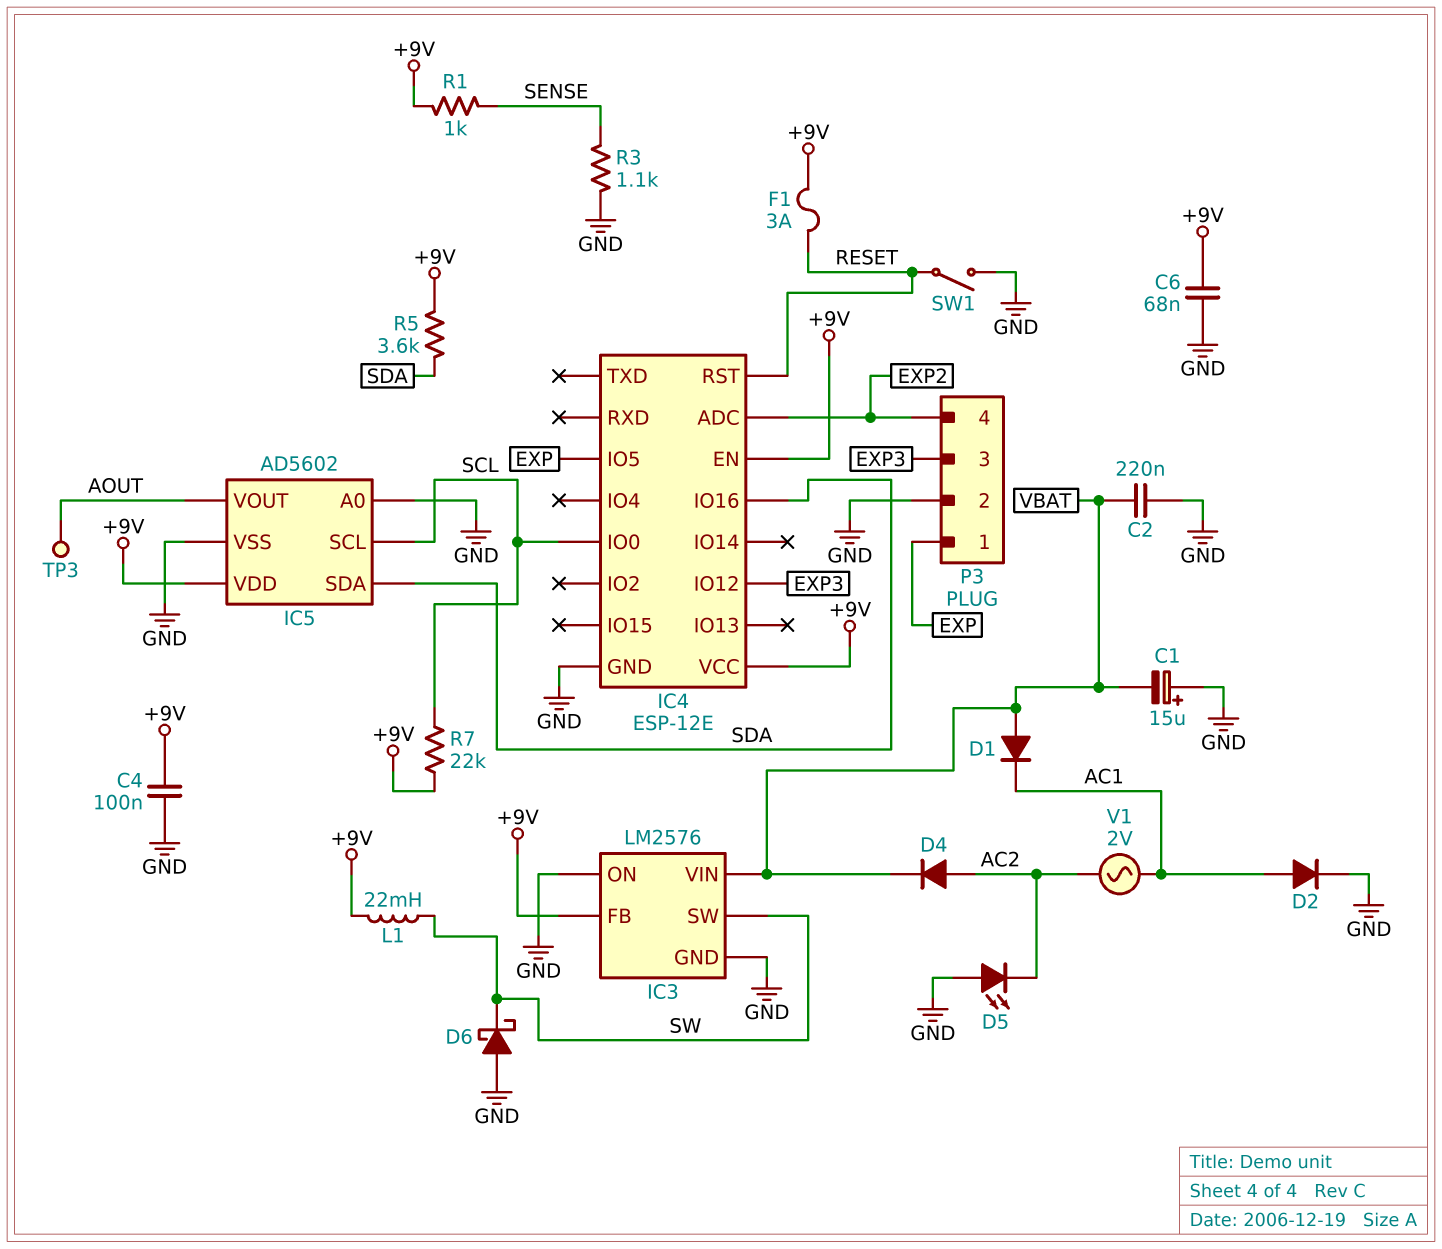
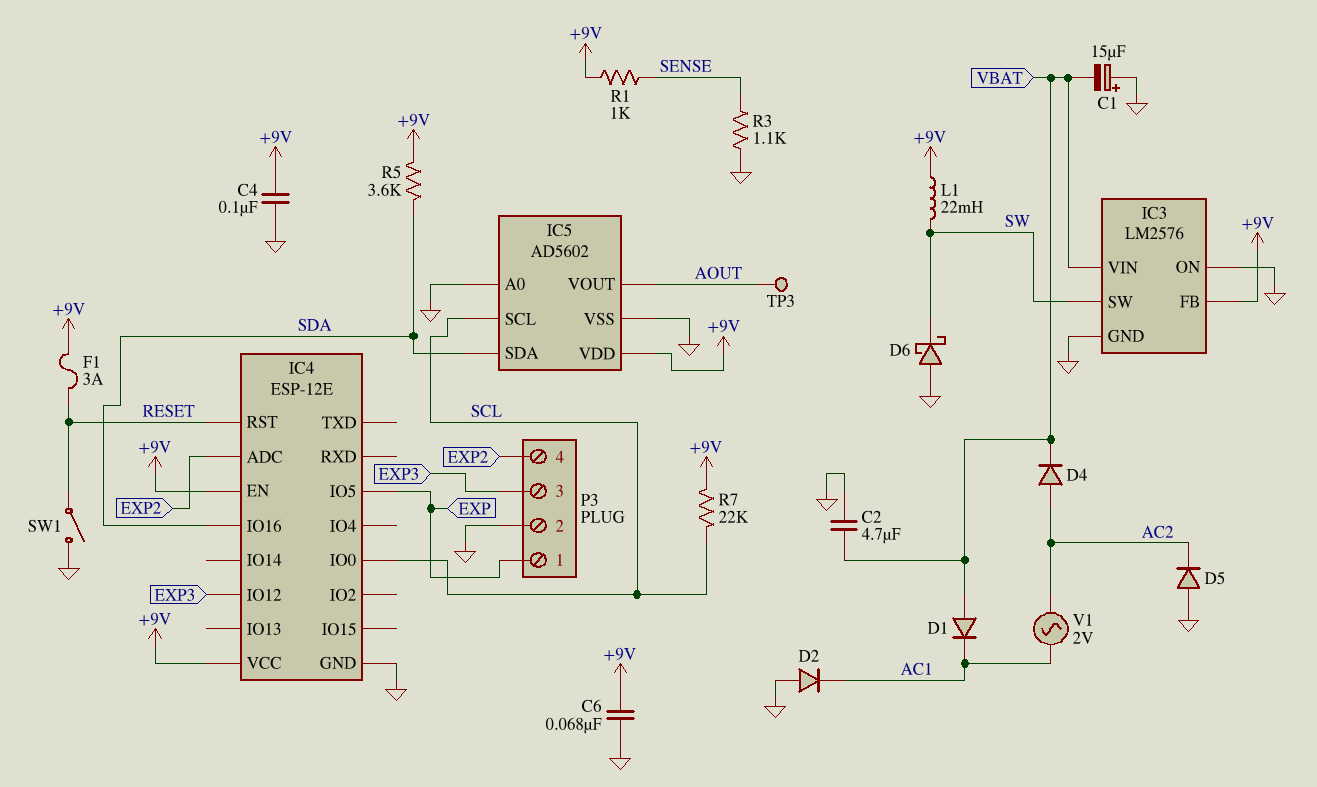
C2: 220nF (GND, VBAT) -> 4.7uF (GND, VBAT)
D2: diode (A AC1, K GND) -> diode (A GND, K AC1)
D5: LED (A GND, K AC2) -> diode (A GND, K AC2)

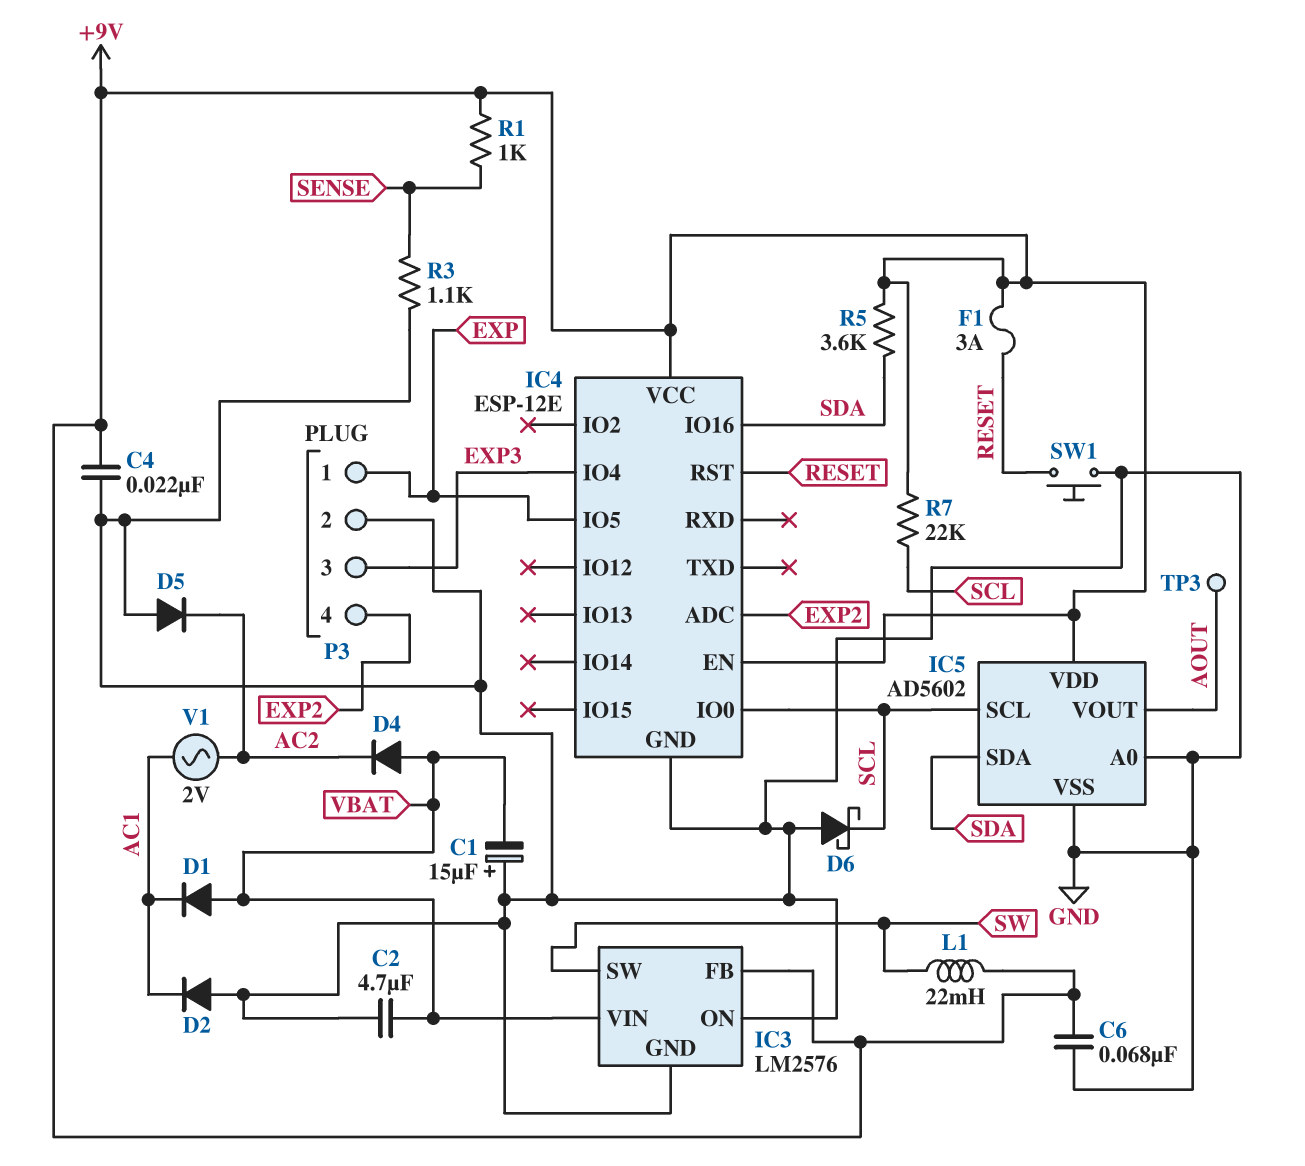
C4: 100nF (+9V, GND) -> 22nF (+9V, GND)
D4: diode (A AC2, K VBAT) -> diode (A VBAT, K AC2)
D6: schottky (A GND, K SW) -> schottky (A GND, K SCL)
IC4 pin IO4: none -> EXP3
IC4 pin IO12: EXP3 -> none
SW1: switch (GND, RESET) -> button (GND, RESET)

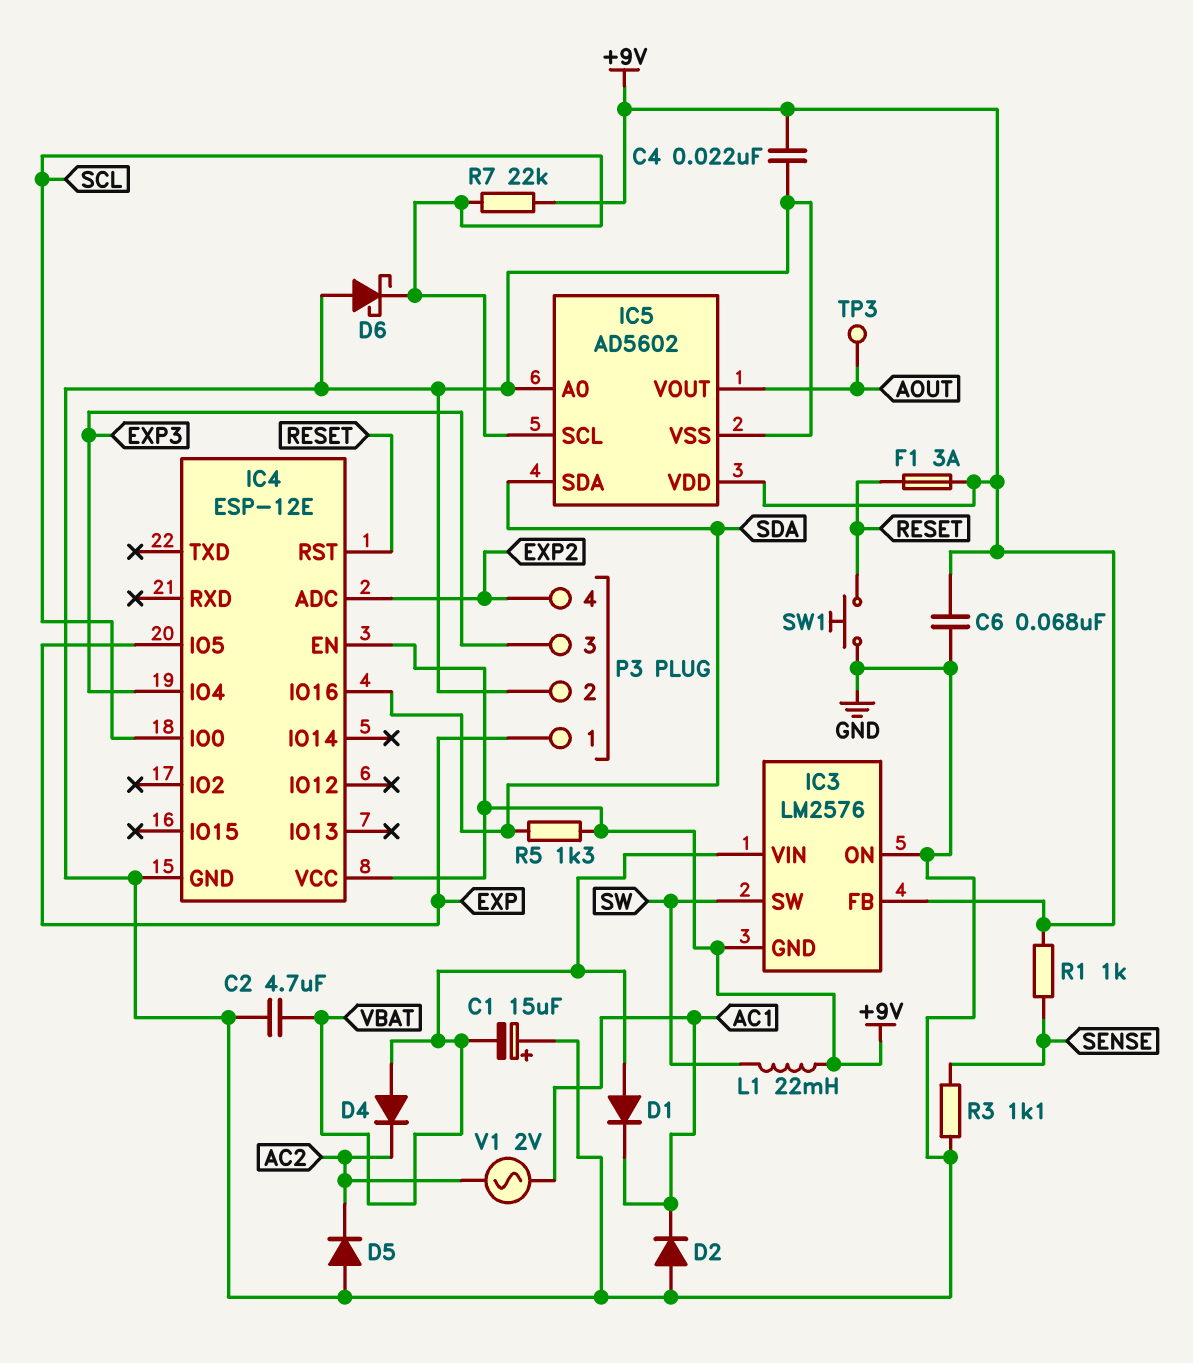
IC3 pin GND: GND -> +9V
R5: 3.6k (+9V, SDA) -> 1.3k (+9V, SDA)

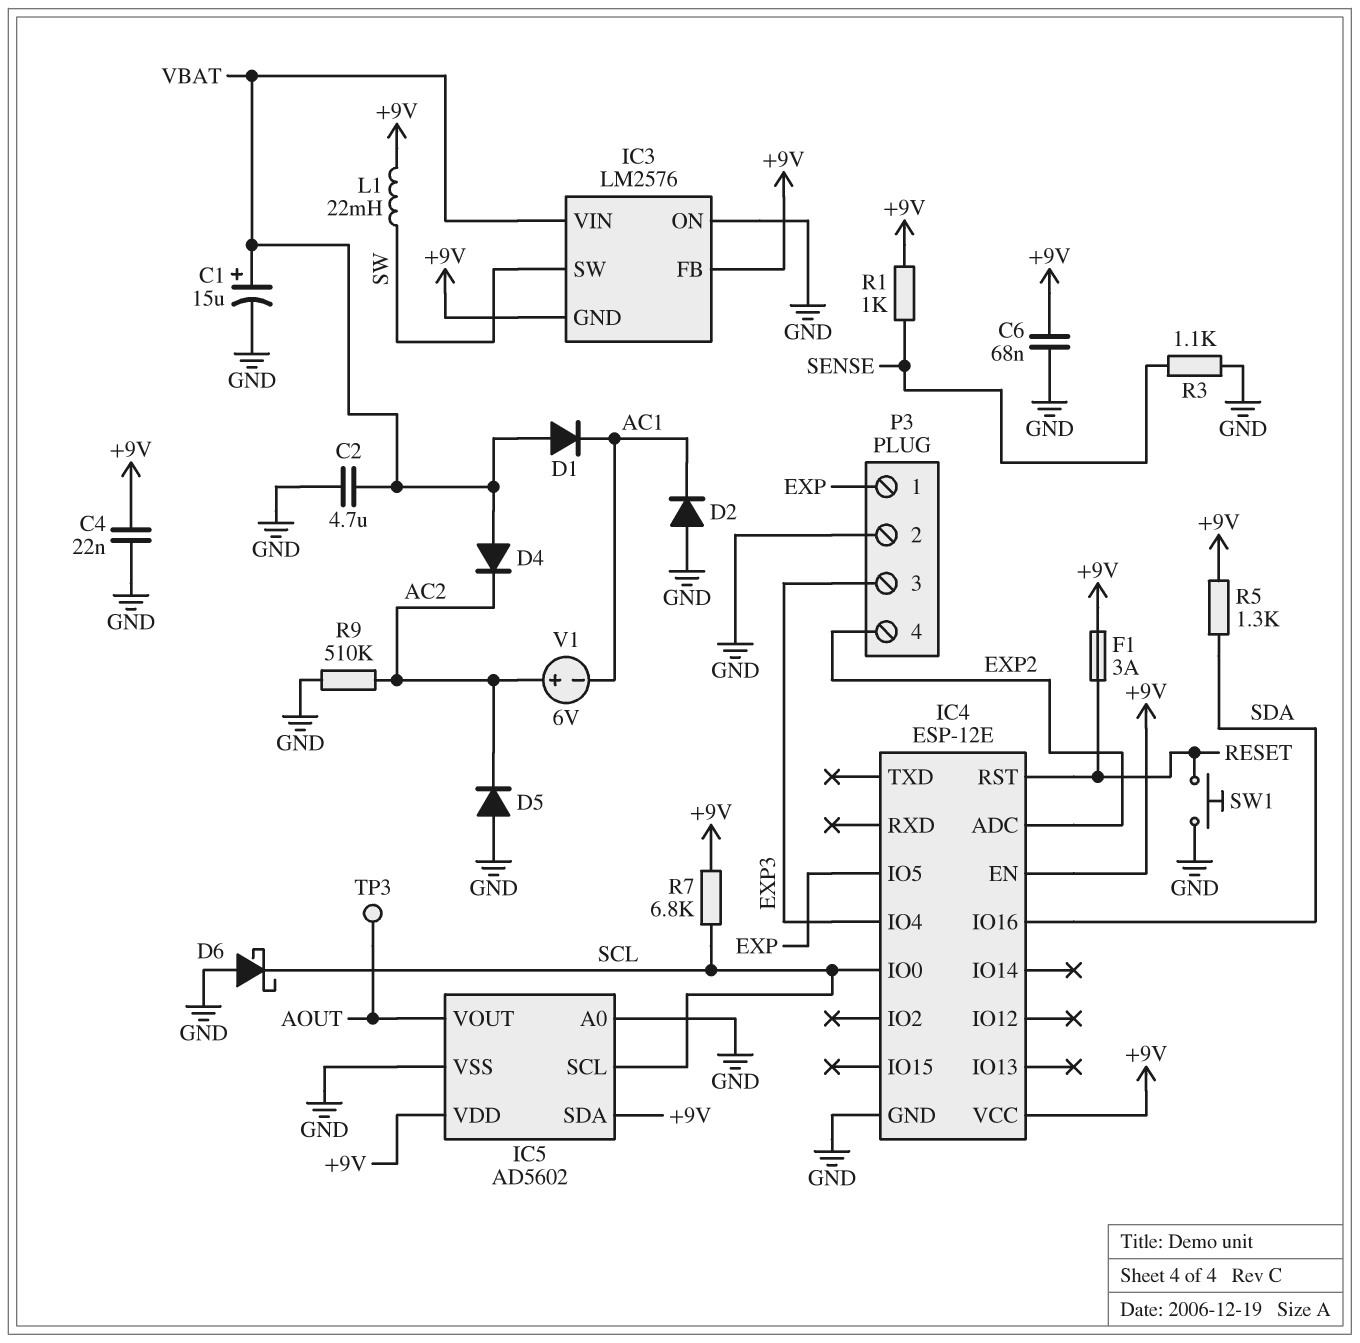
C1: 15uF (plus GND, minus VBAT) -> 15uF (plus VBAT, minus GND)
IC5 pin SDA: SDA -> +9V
R7: 22k (+9V, SCL) -> 6.8k (+9V, SCL)
R9: none -> 510k (AC2, GND)
V1: AC 2V (AC1, AC2) -> 6V (plus AC2, minus AC1)

